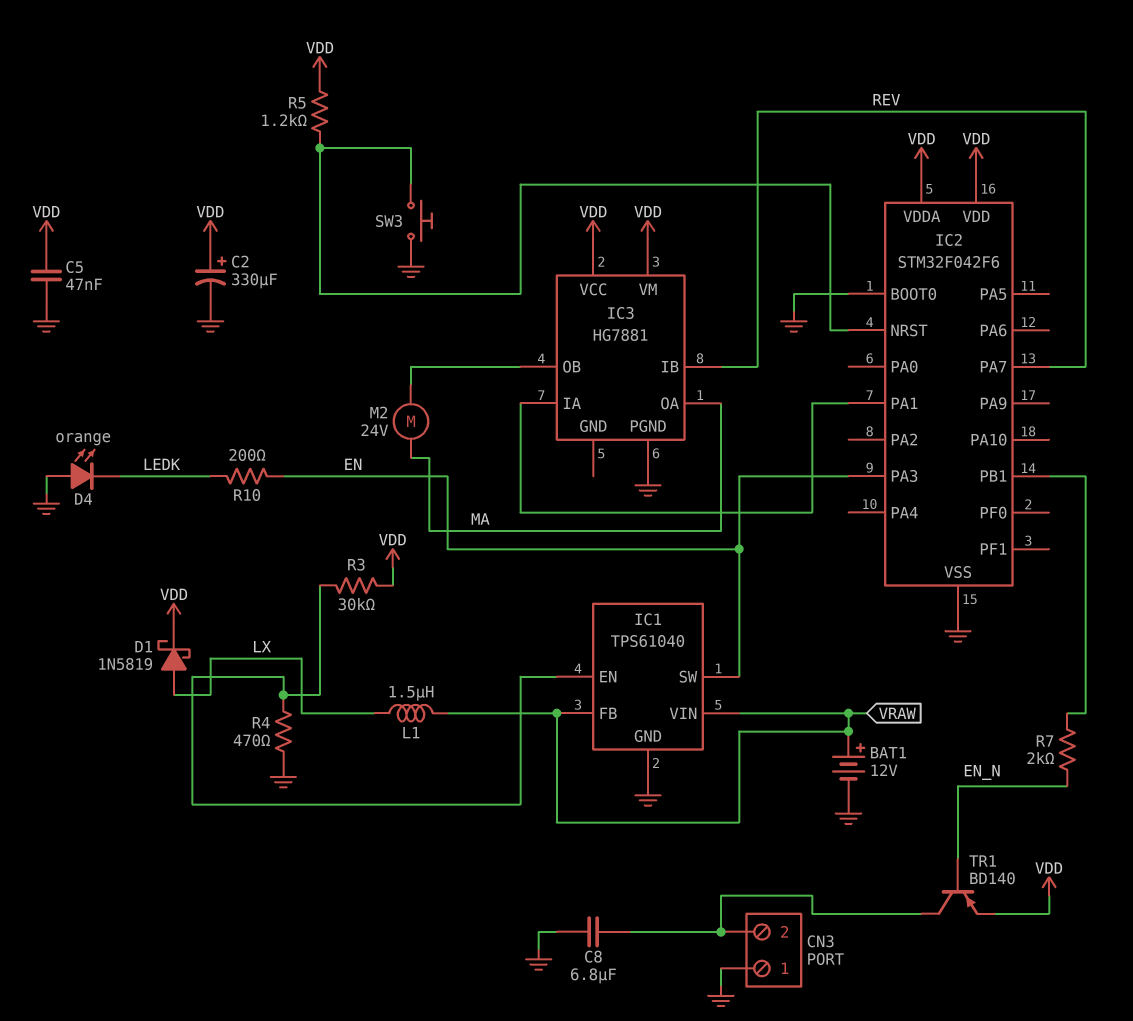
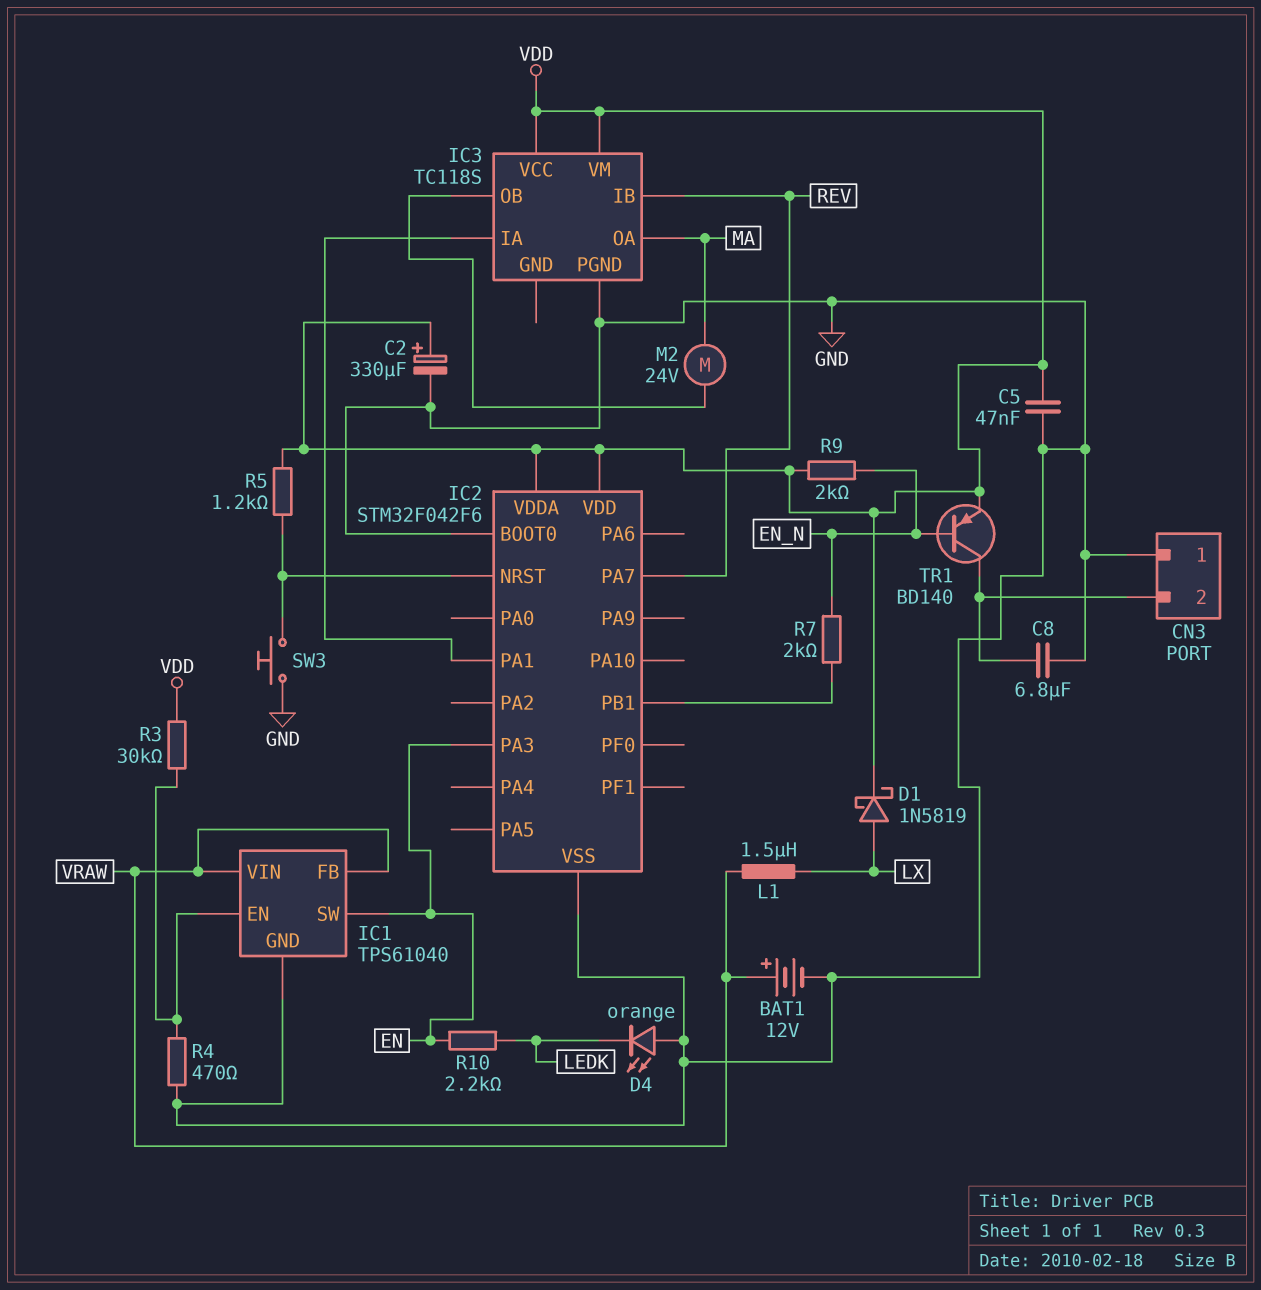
IC3: HG7881 -> TC118S
R9: none -> 2k (EN_N, VDD)
R10: 200 (EN, LEDK) -> 2.2k (EN, LEDK)

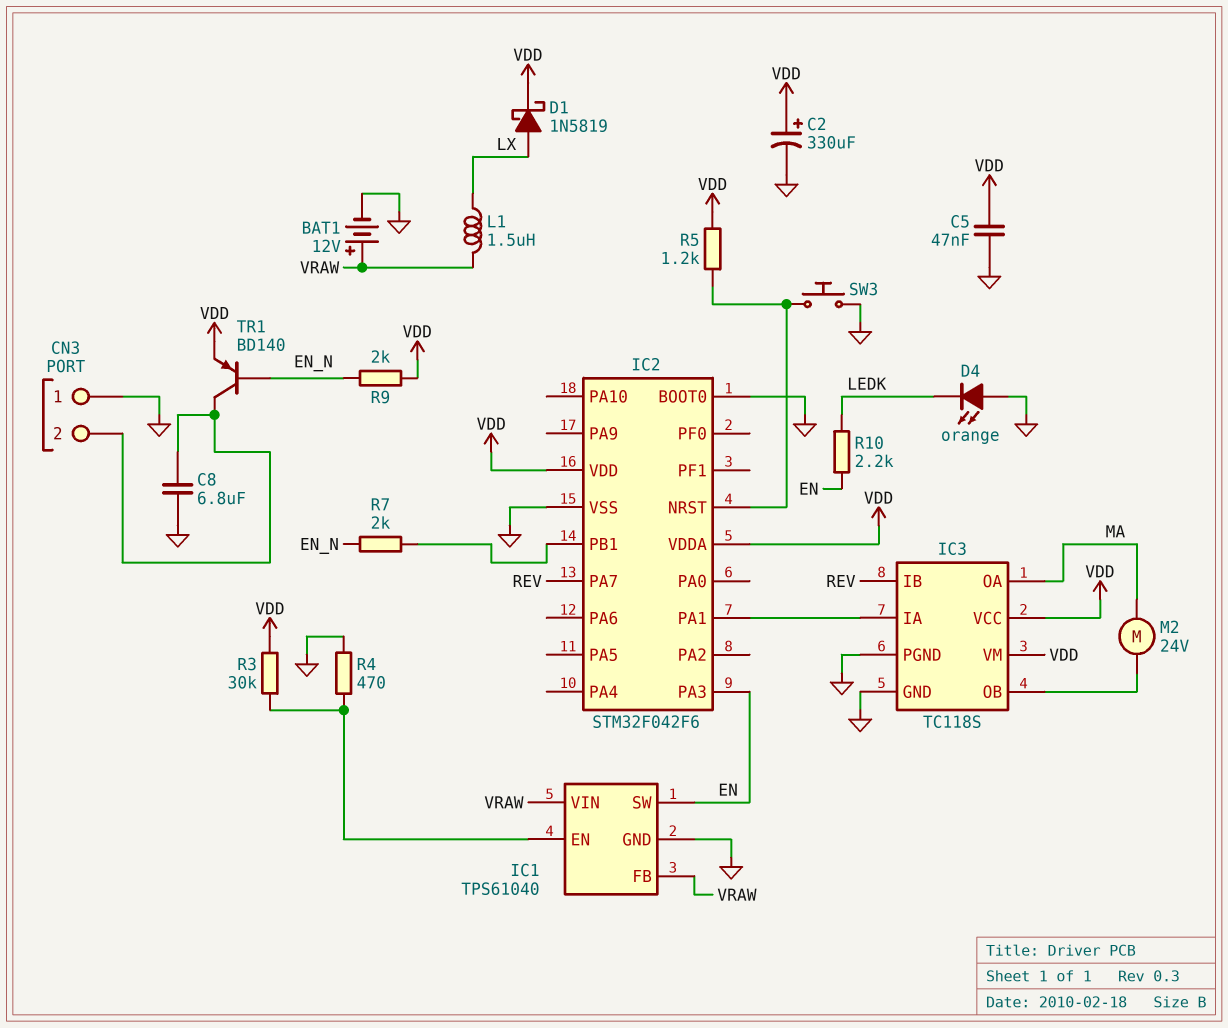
IC3 pin GND: none -> GND

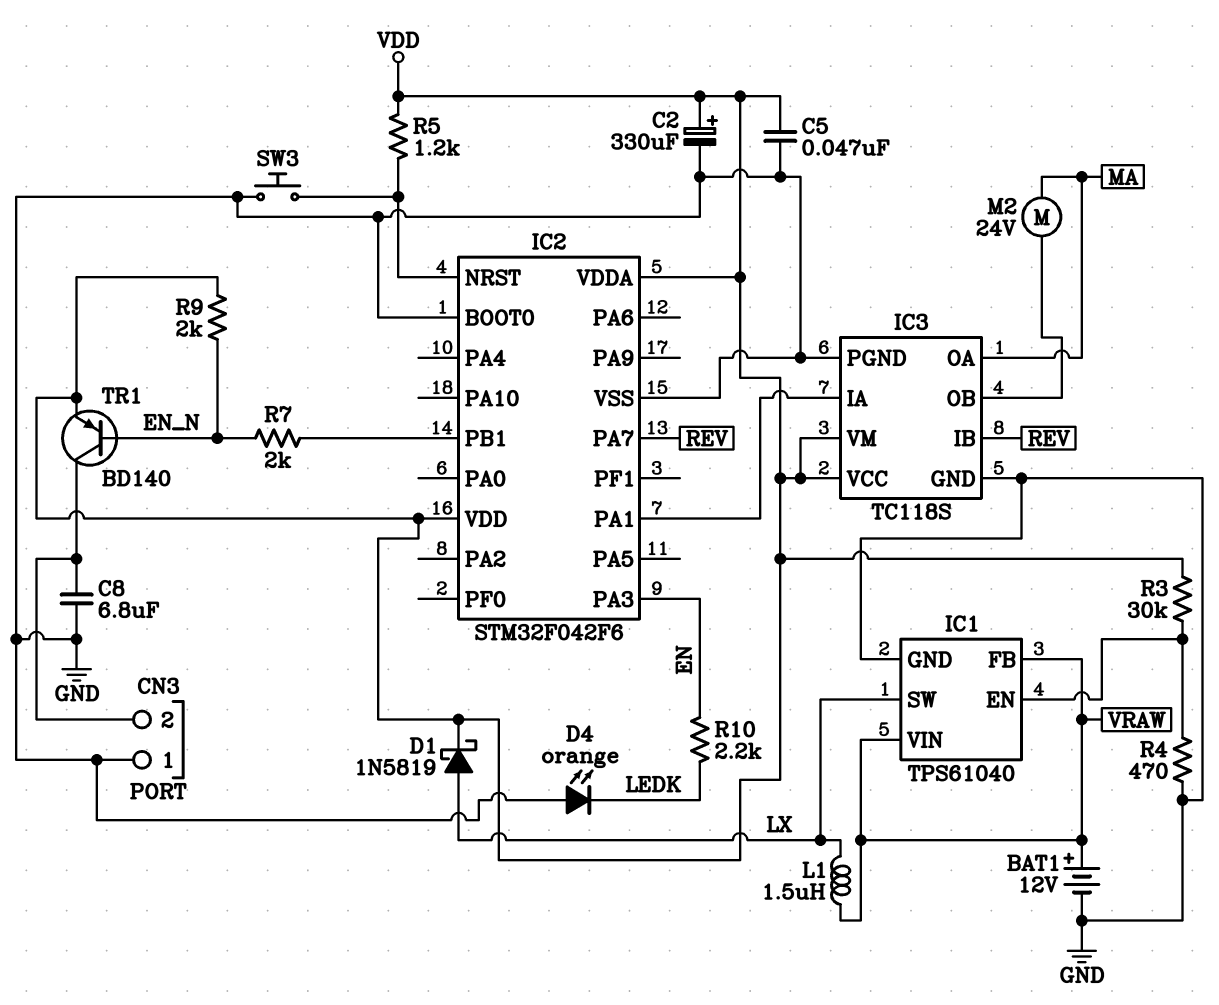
IC1 pin SW: EN -> LX

